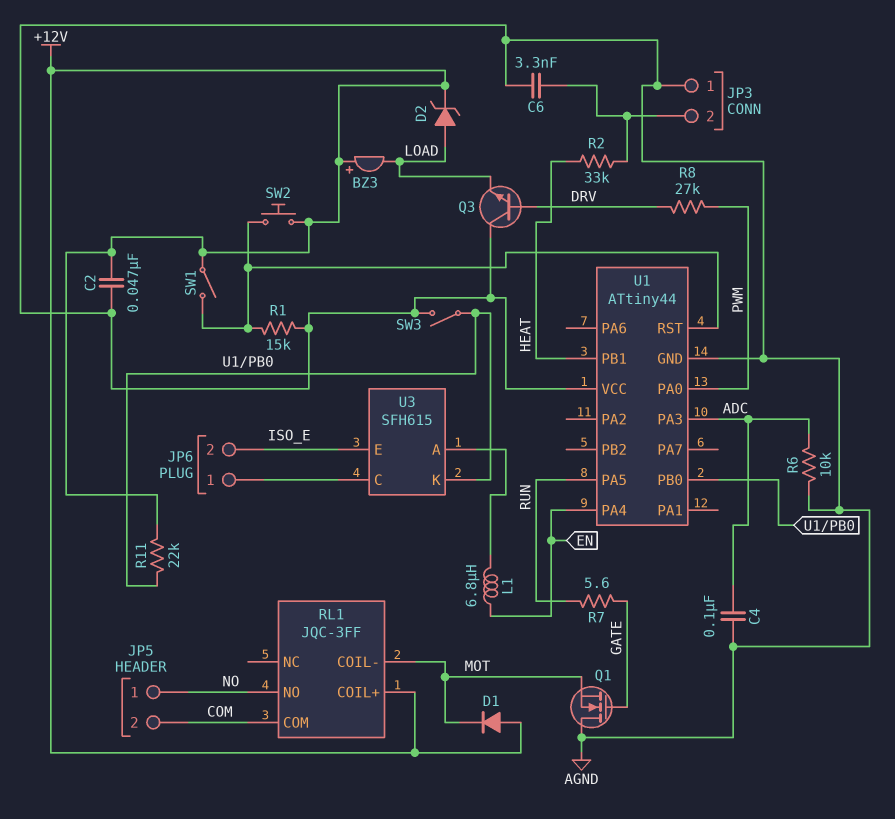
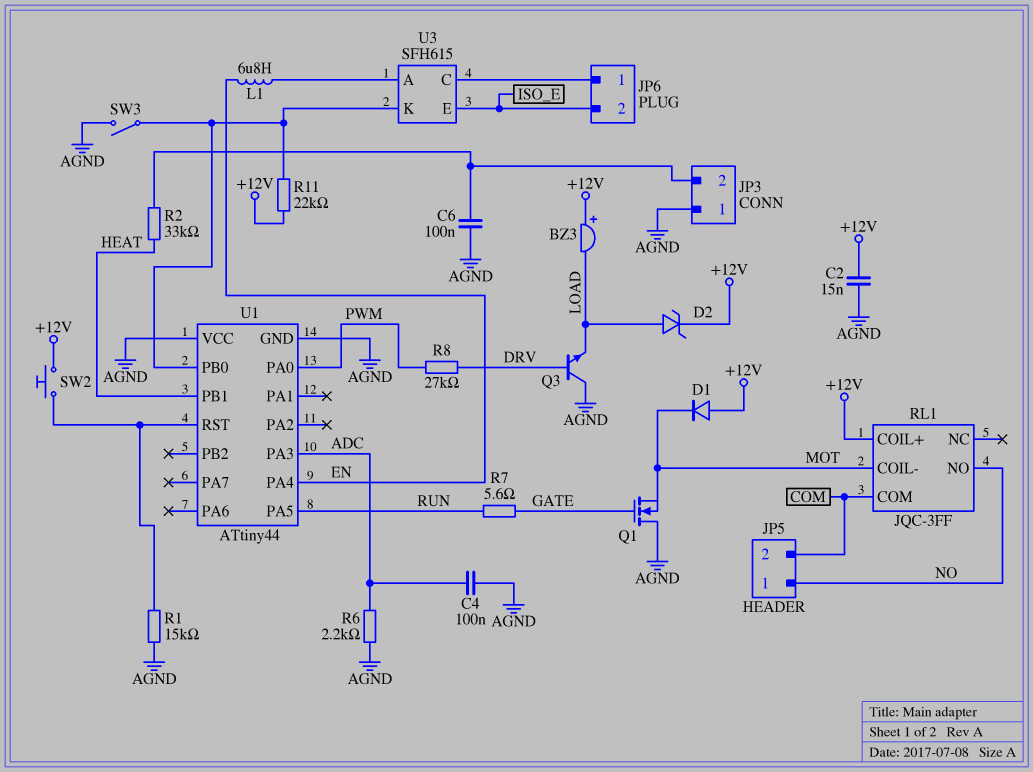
C2: 47nF (+12V, AGND) -> 15nF (+12V, AGND)
C6: 3.3nF (AGND, JP3/2) -> 100nF (AGND, JP3/2)
R6: 10k (ADC, AGND) -> 2.2k (ADC, AGND)
SW1: switch (+12V, U1/RST) -> none

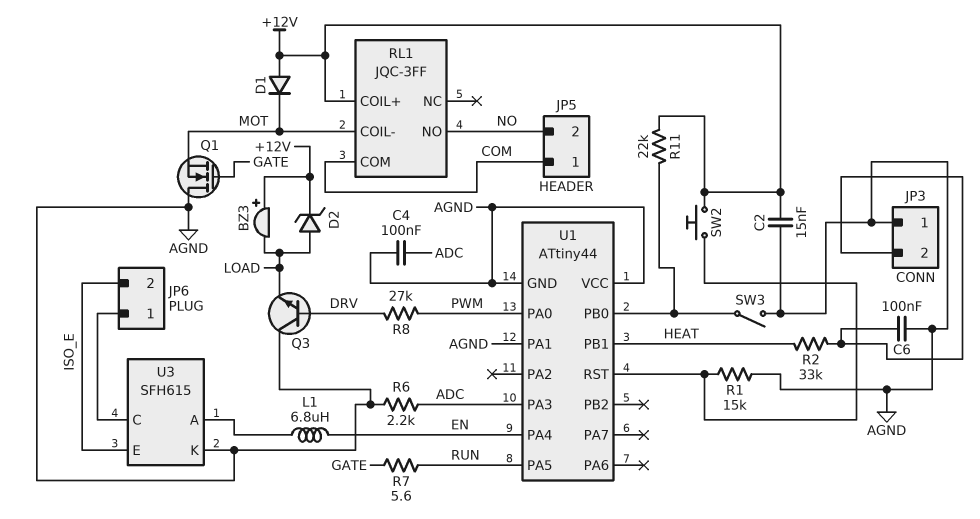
JP5 pin 1: NO -> COM
JP5 pin 2: COM -> NO
U1 pin PA1: none -> AGND
U3 pin K: U1/PB0 -> AGND

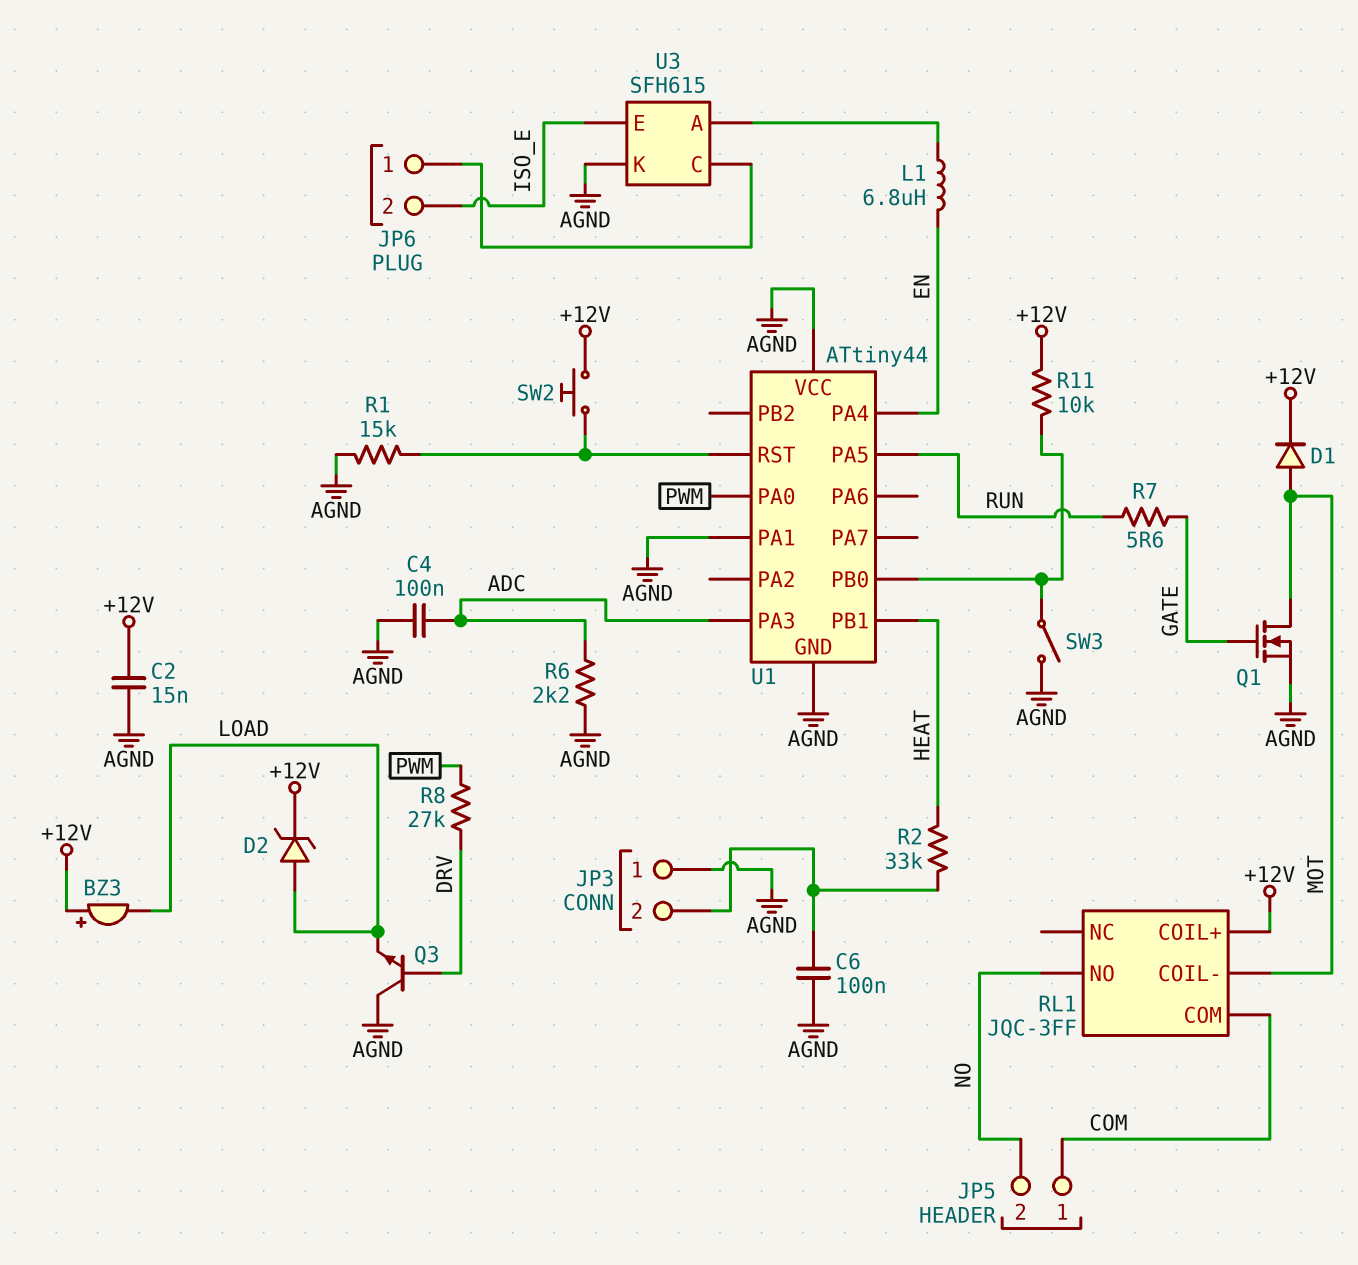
D1: diode (A +12V, K MOT) -> diode (A MOT, K +12V)
Q1: NMOS (G GATE, D AGND, S MOT) -> NMOS (G GATE, D MOT, S AGND)
R11: 22k (+12V, U1/PB0) -> 10k (+12V, U1/PB0)

